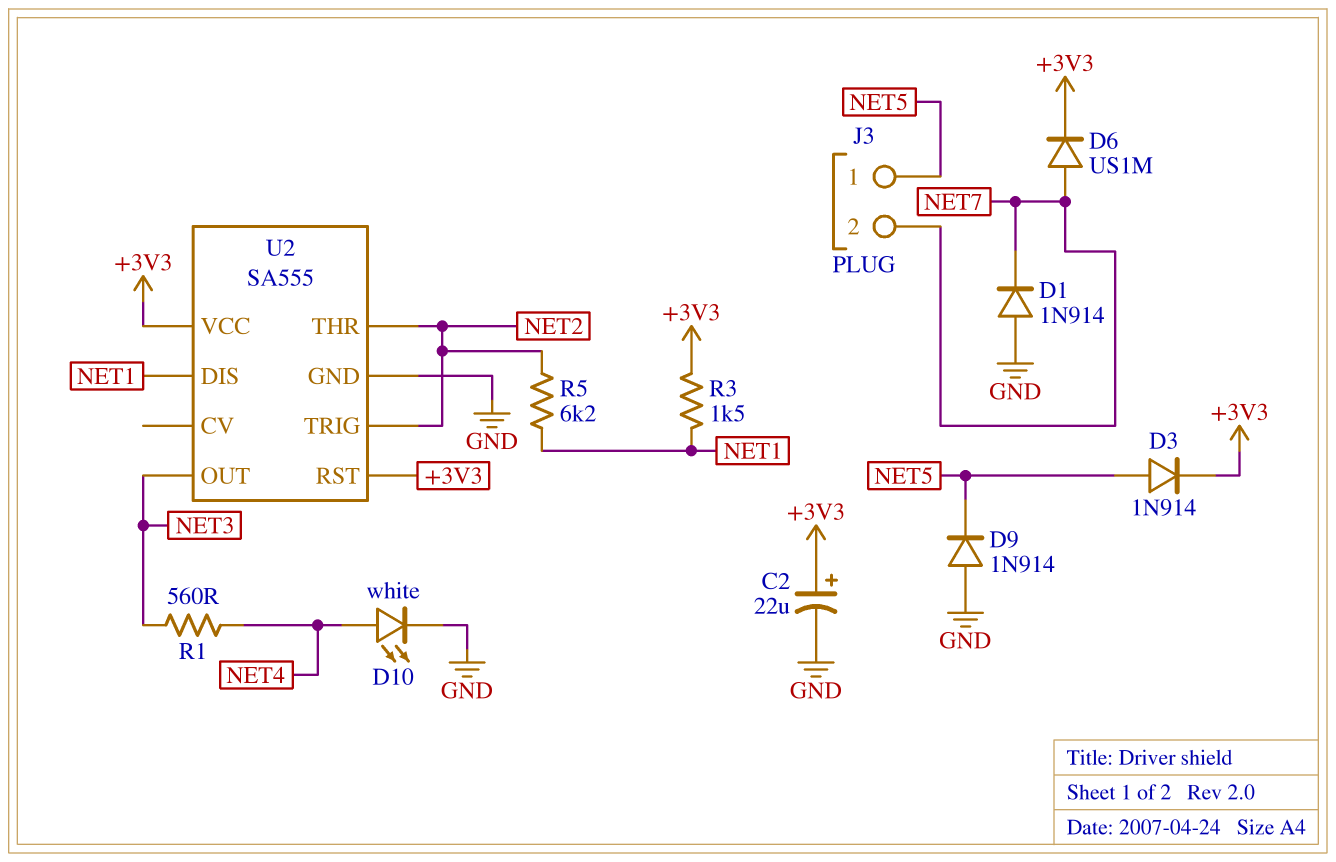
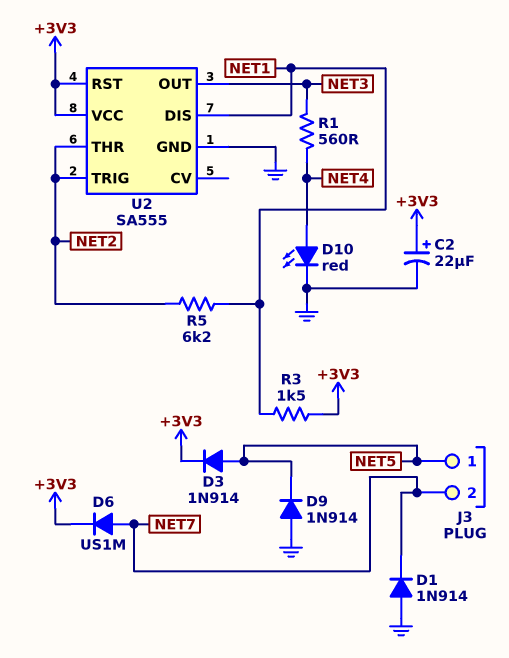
D10: LED white (A NET4, K GND) -> LED red (A NET4, K GND)

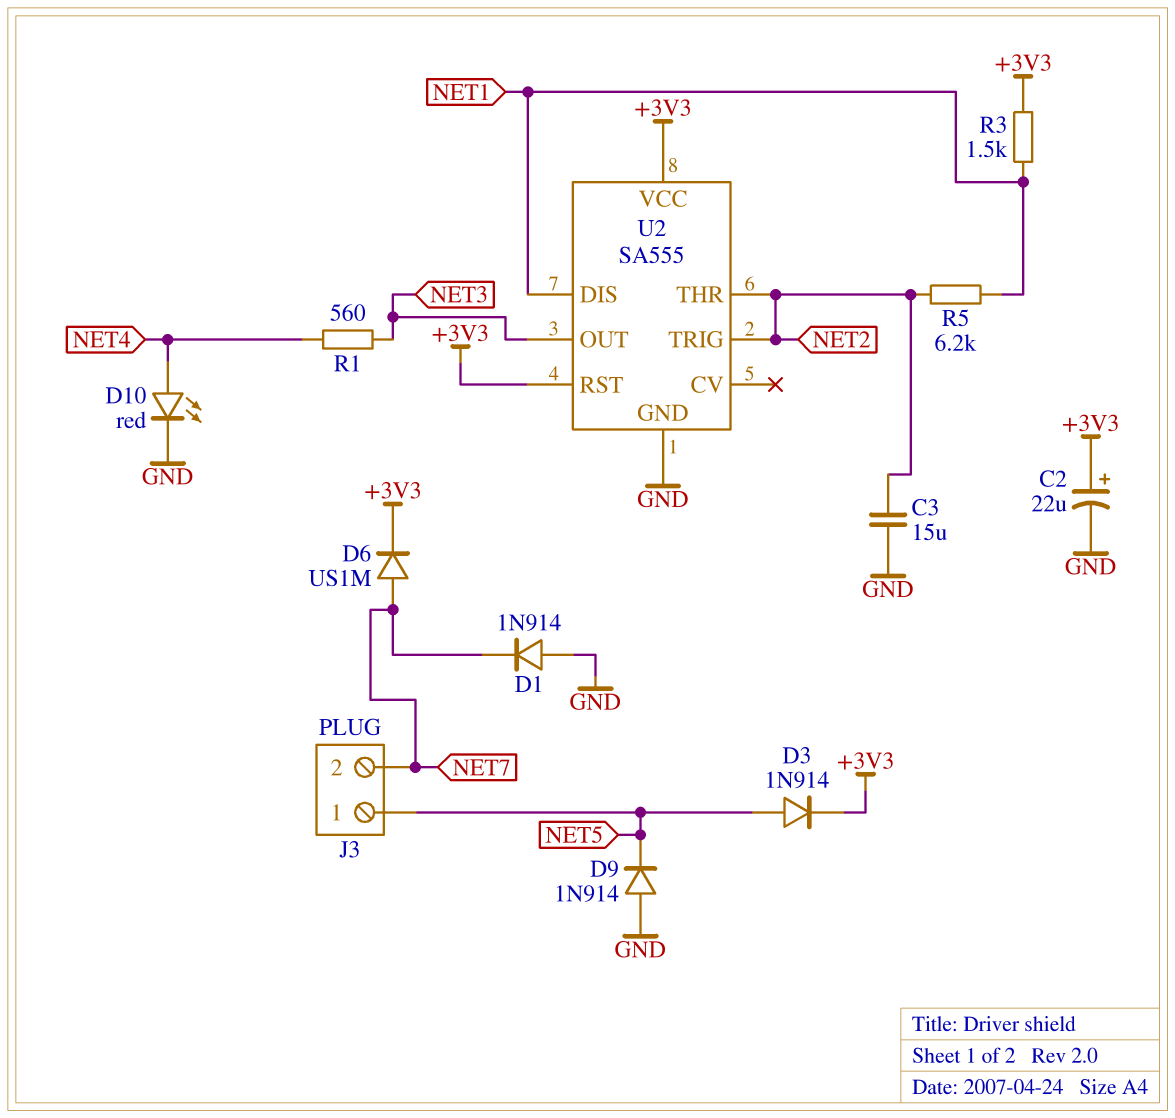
C3: none -> 15uF (GND, NET2)

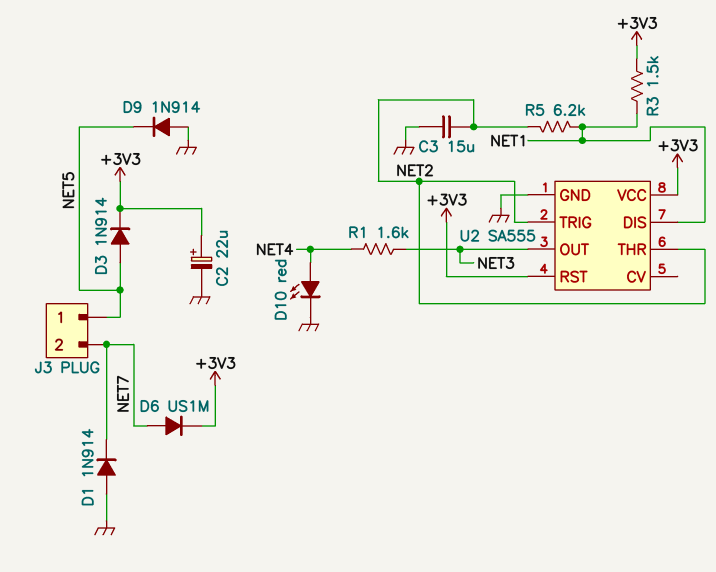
R1: 560 (NET3, NET4) -> 1.6k (NET3, NET4)

